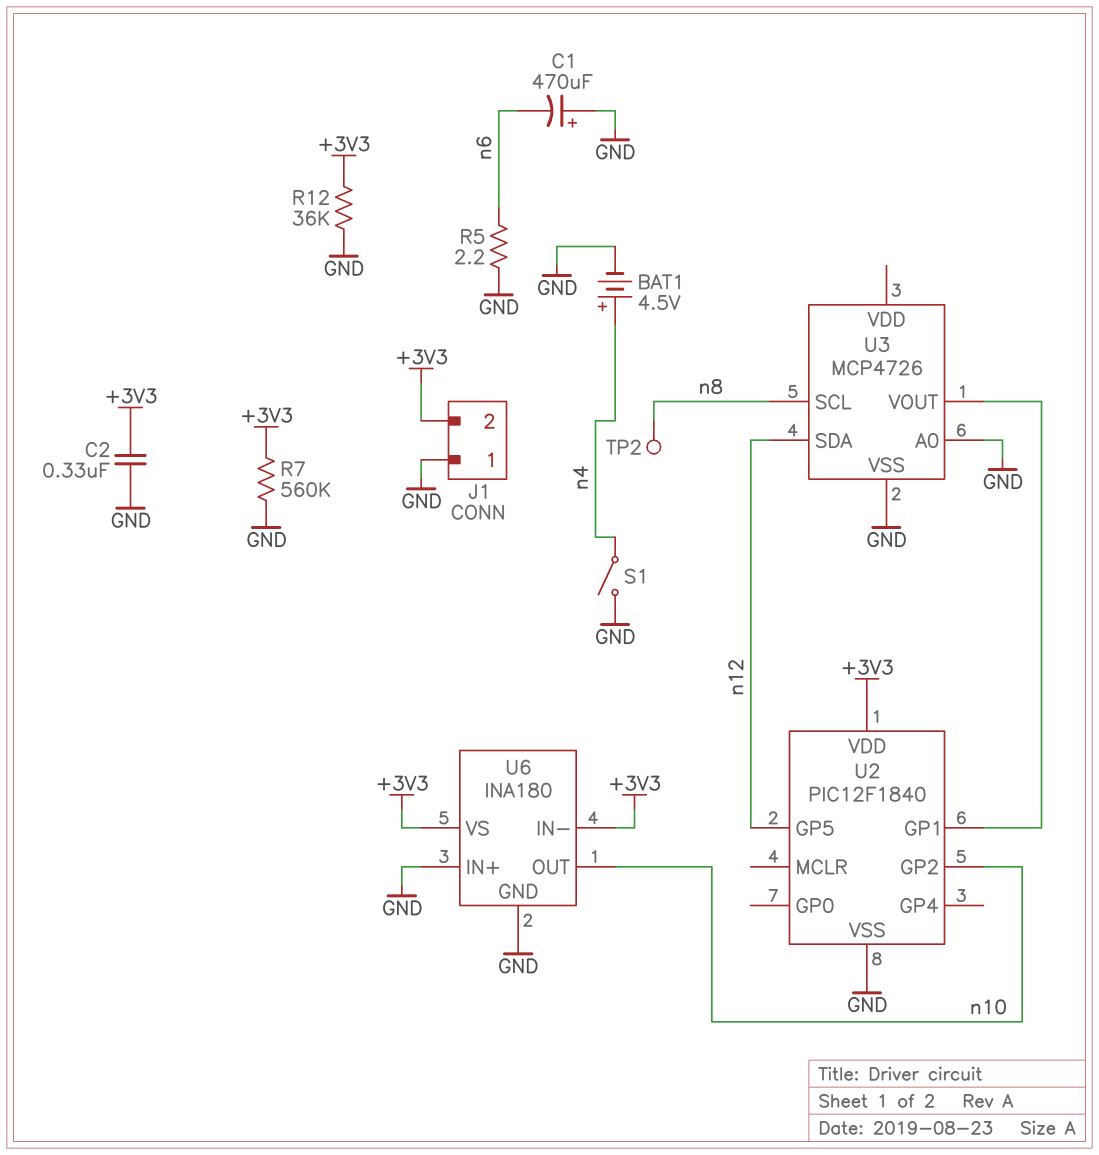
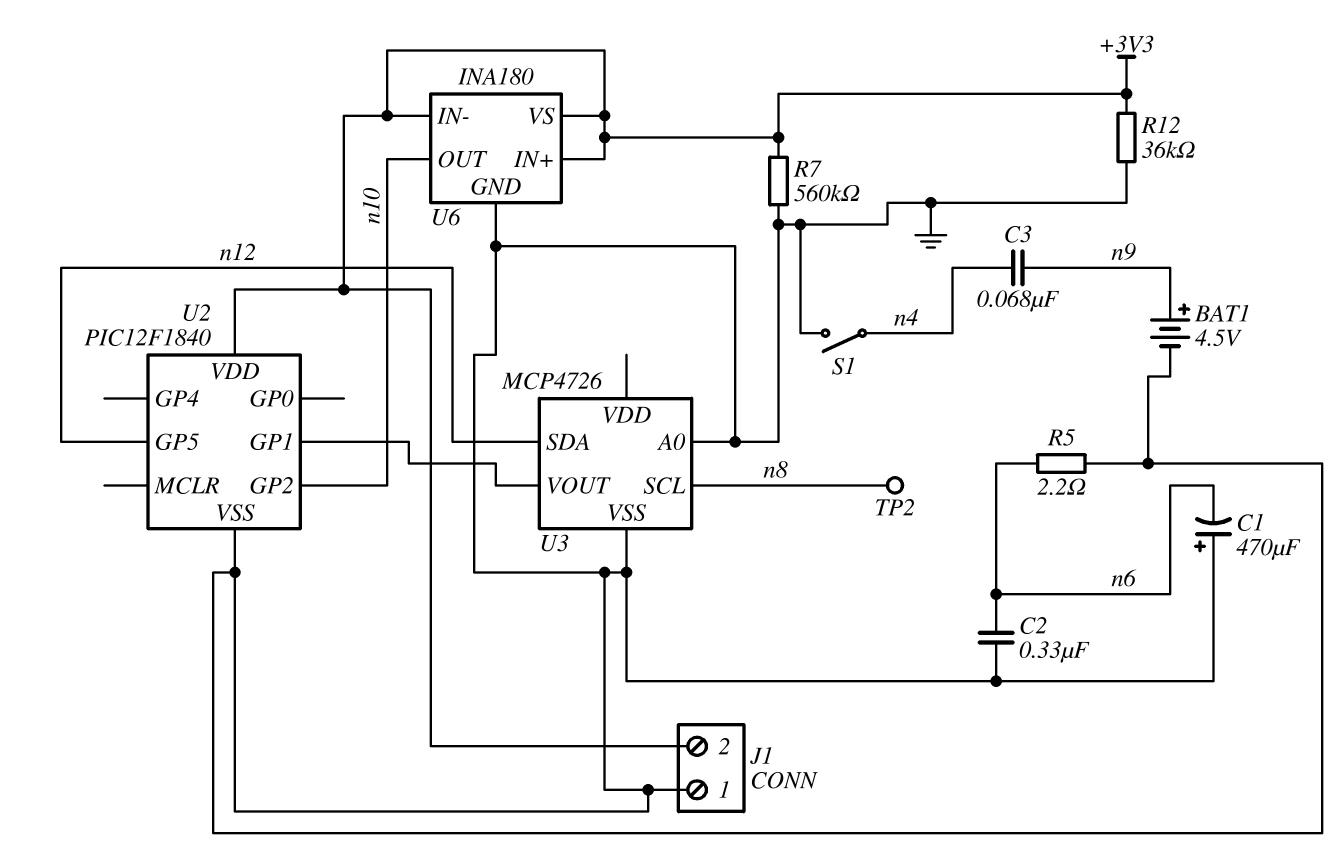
BAT1: 4.5V (plus n4, minus GND) -> 4.5V (plus n9, minus GND)
C2: 330nF (+3V3, GND) -> 330nF (GND, n6)
C3: none -> 68nF (n4, n9)
U6 pin IN+: GND -> +3V3

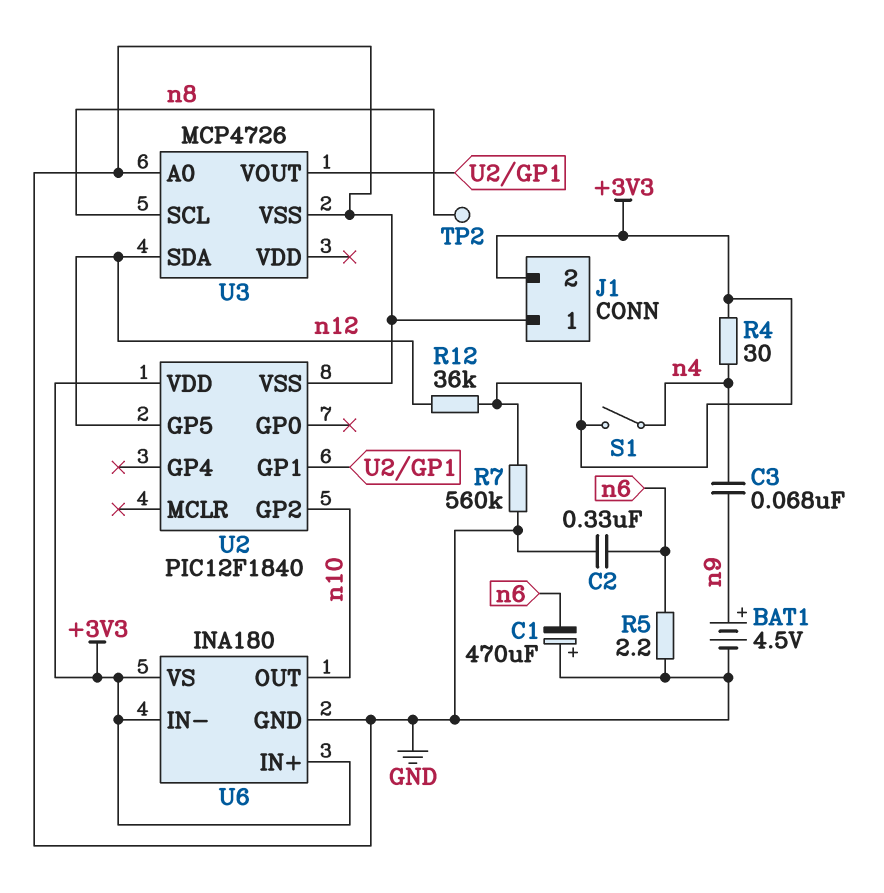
R4: none -> 30 (+3V3, n4)
R12: 36k (+3V3, GND) -> 36k (+3V3, n12)
S1: switch (GND, n4) -> switch (+3V3, n4)

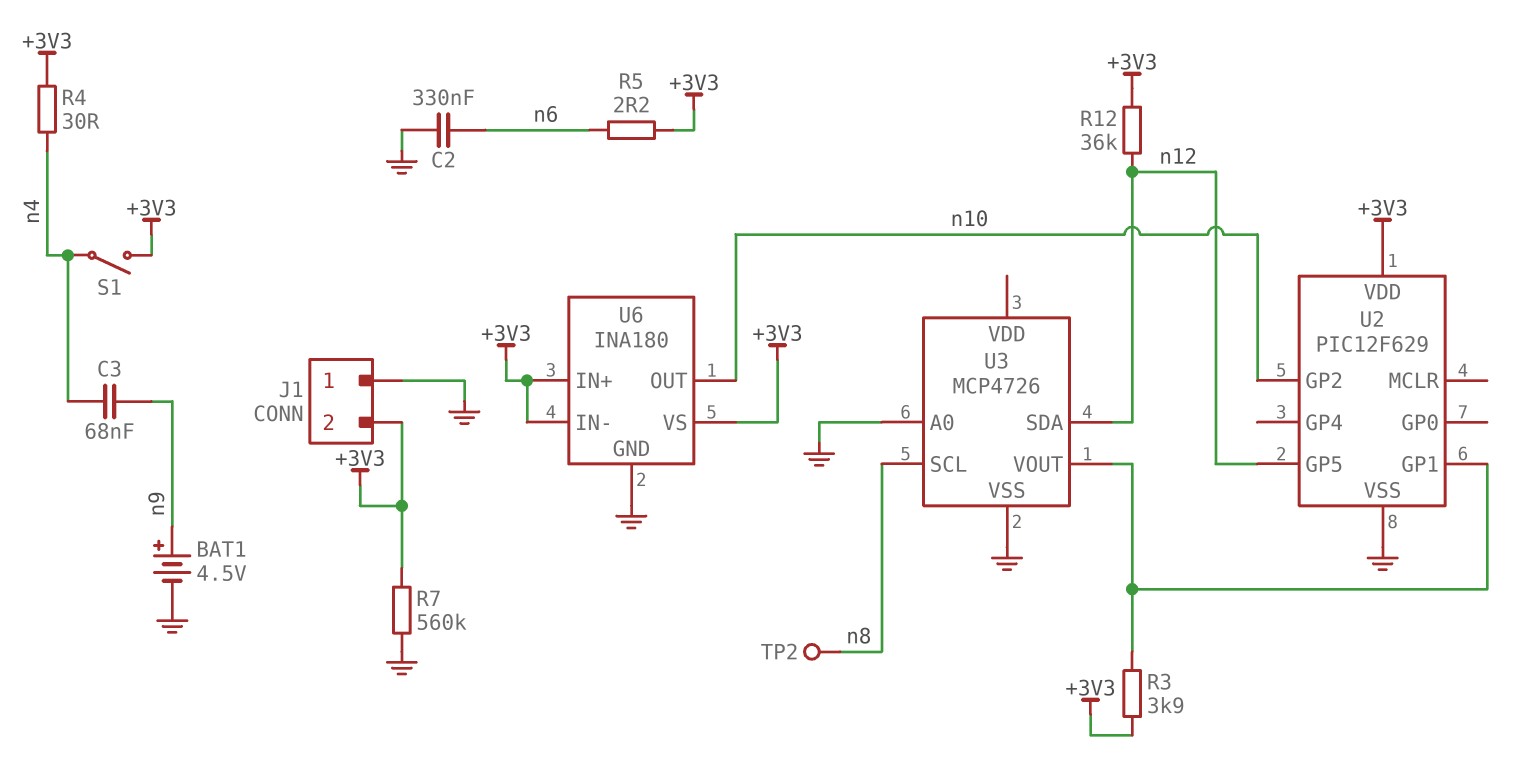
C1: 470uF (plus GND, minus n6) -> none
R3: none -> 3.9k (+3V3, U2/GP1)
R5: 2.2 (GND, n6) -> 2.2 (+3V3, n6)
U2: PIC12F1840 -> PIC12F629

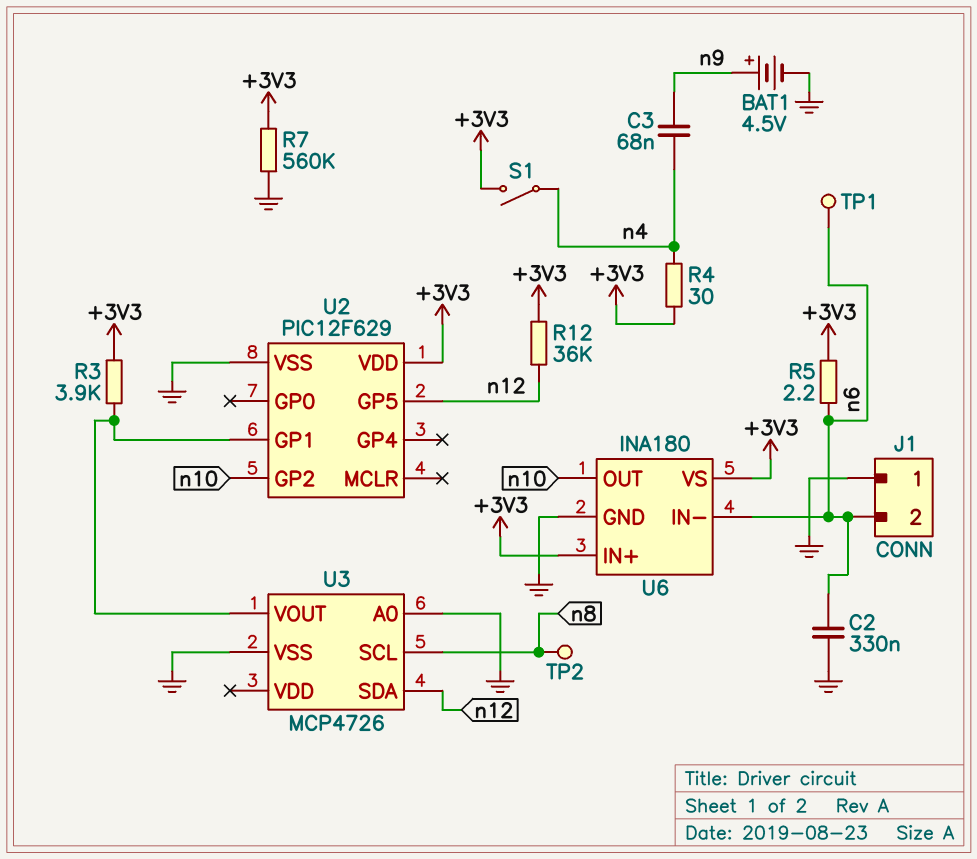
J1 pin 2: +3V3 -> n6
TP1: none -> test point (n6)
U6 pin IN-: +3V3 -> n6

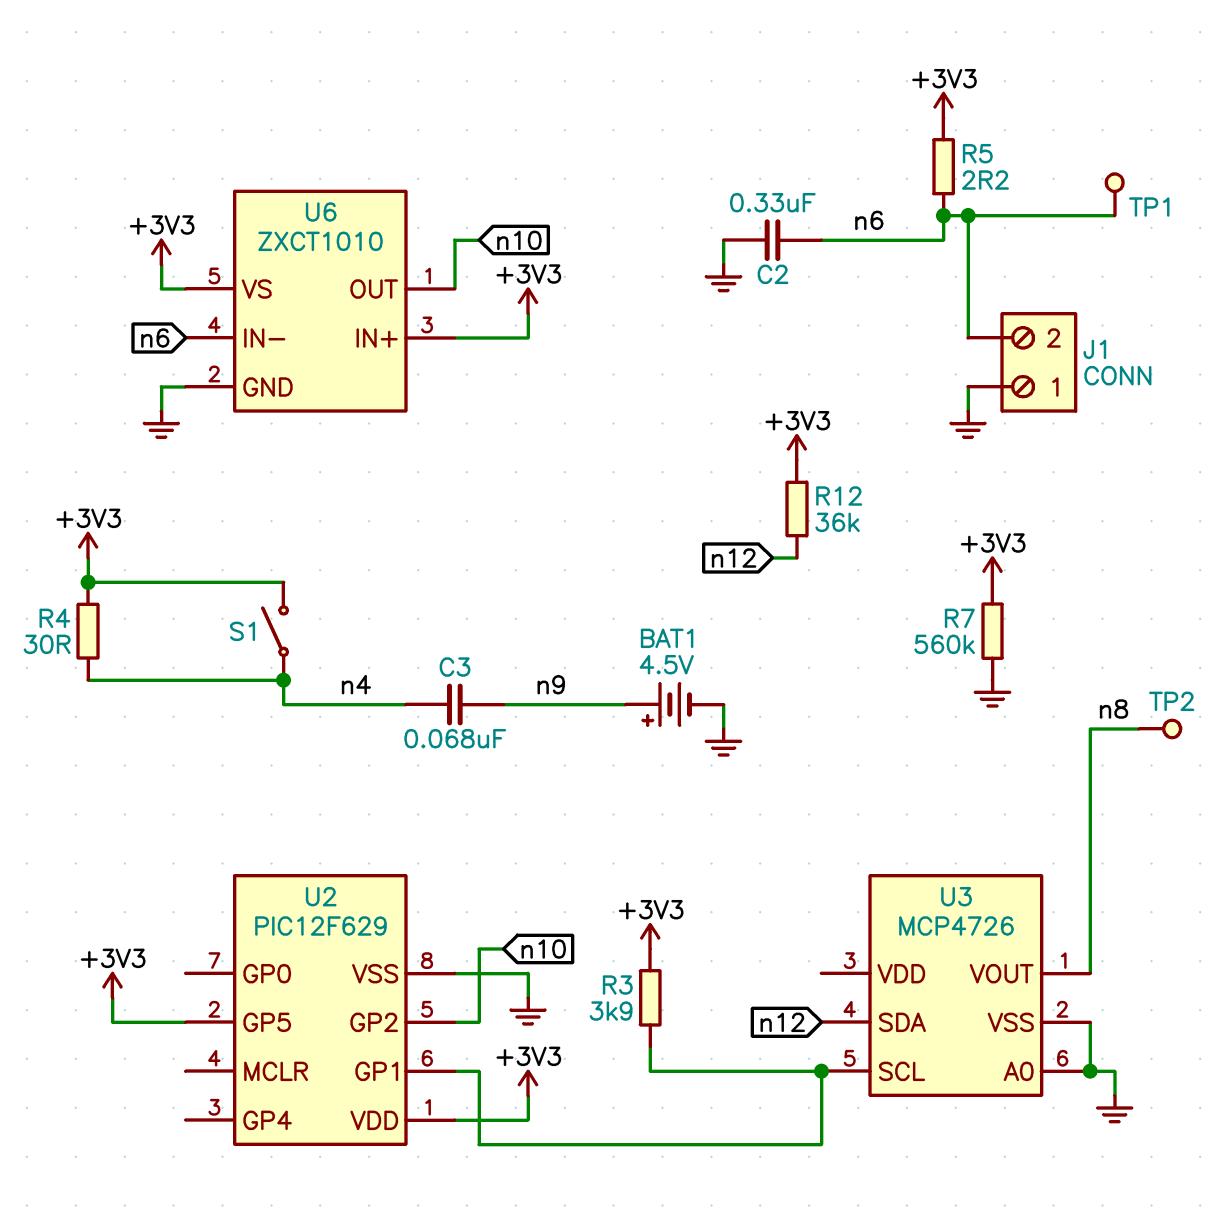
U2 pin GP5: n12 -> +3V3
U3 pin SCL: n8 -> U2/GP1
U3 pin VOUT: U2/GP1 -> n8
U6: INA180 -> ZXCT1010

